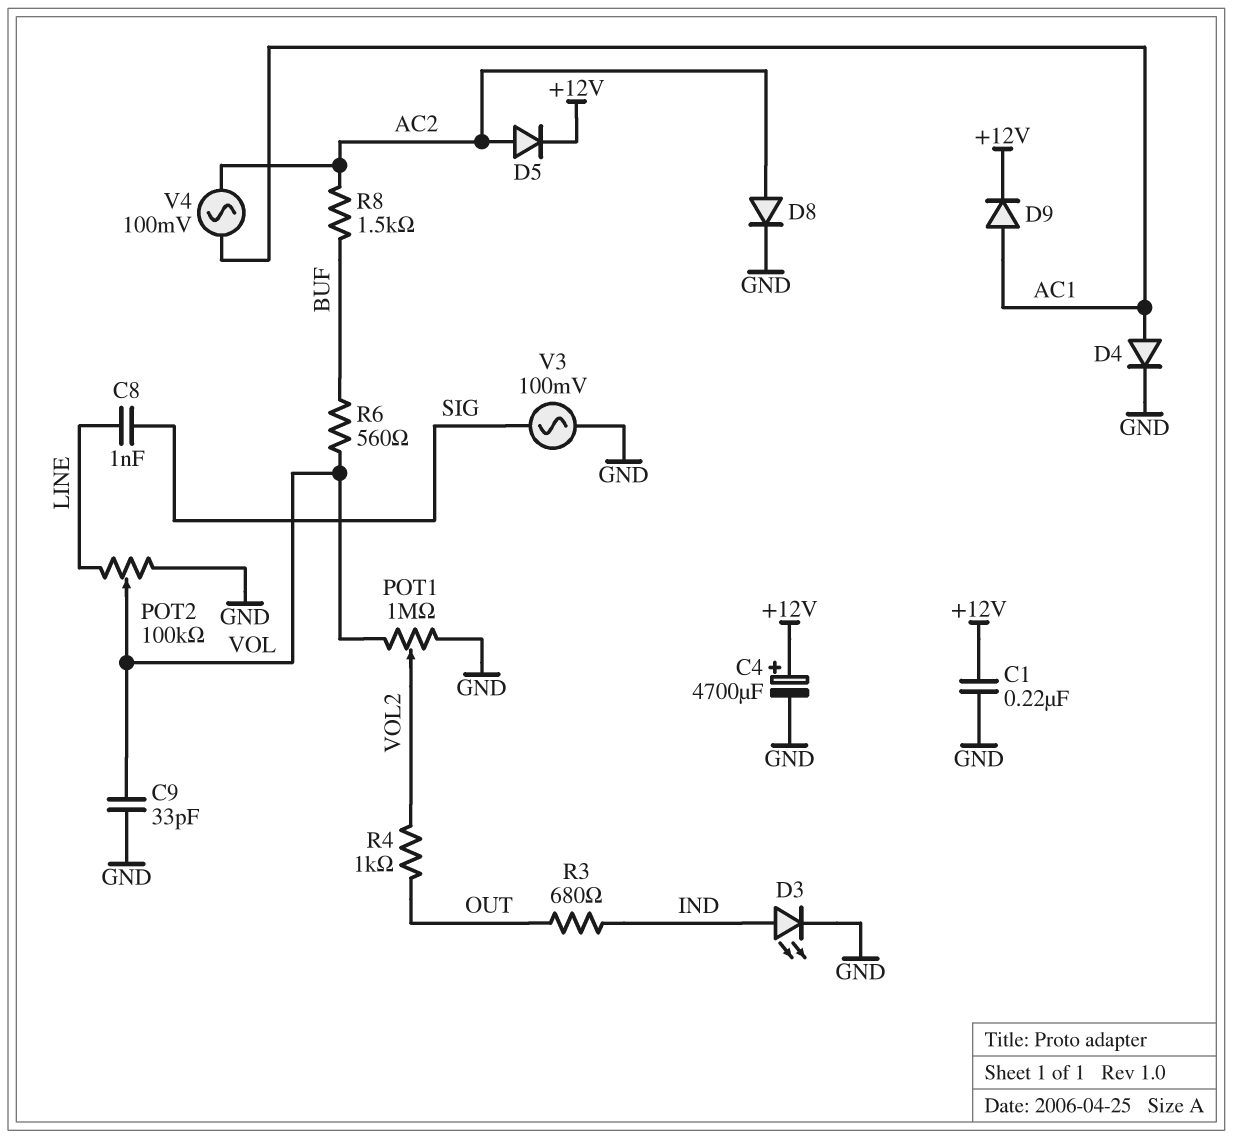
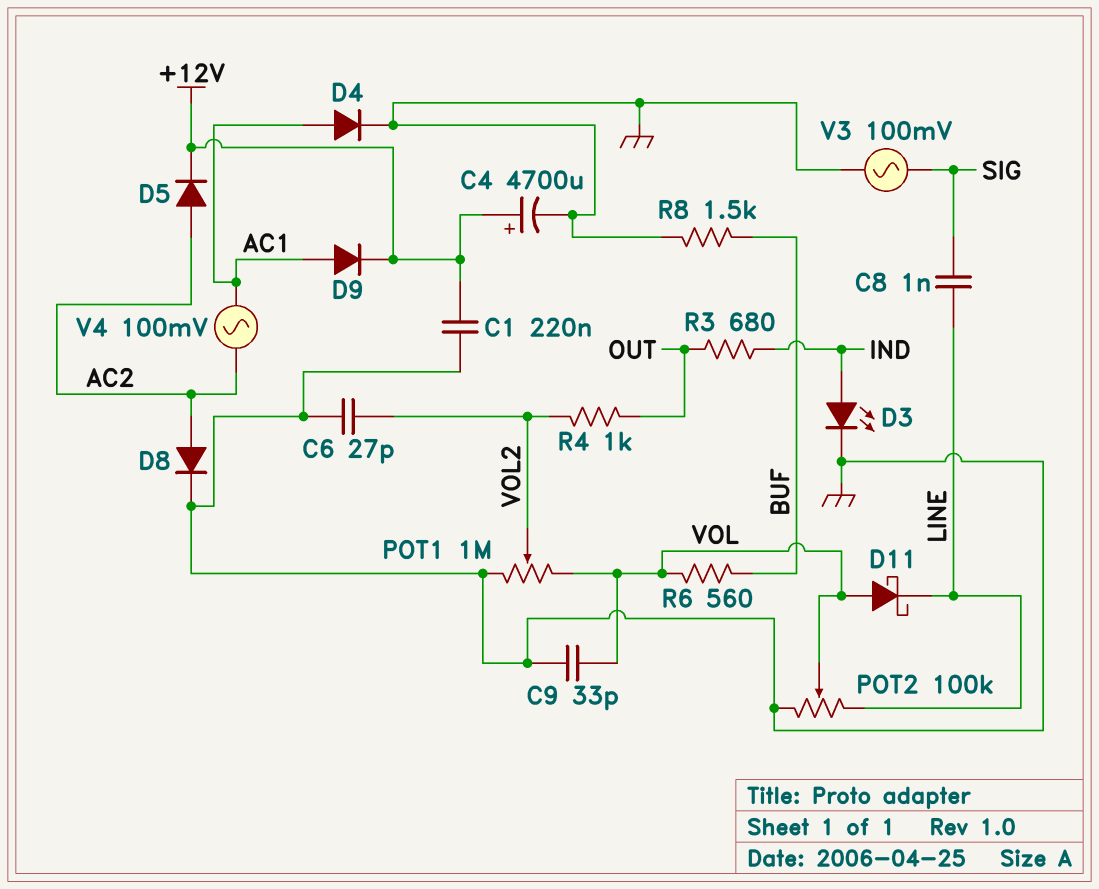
C6: none -> 27pF (GND, VOL2)
D11: none -> schottky (A VOL, K LINE)
R8: 1.5k (AC2, BUF) -> 1.5k (BUF, GND)

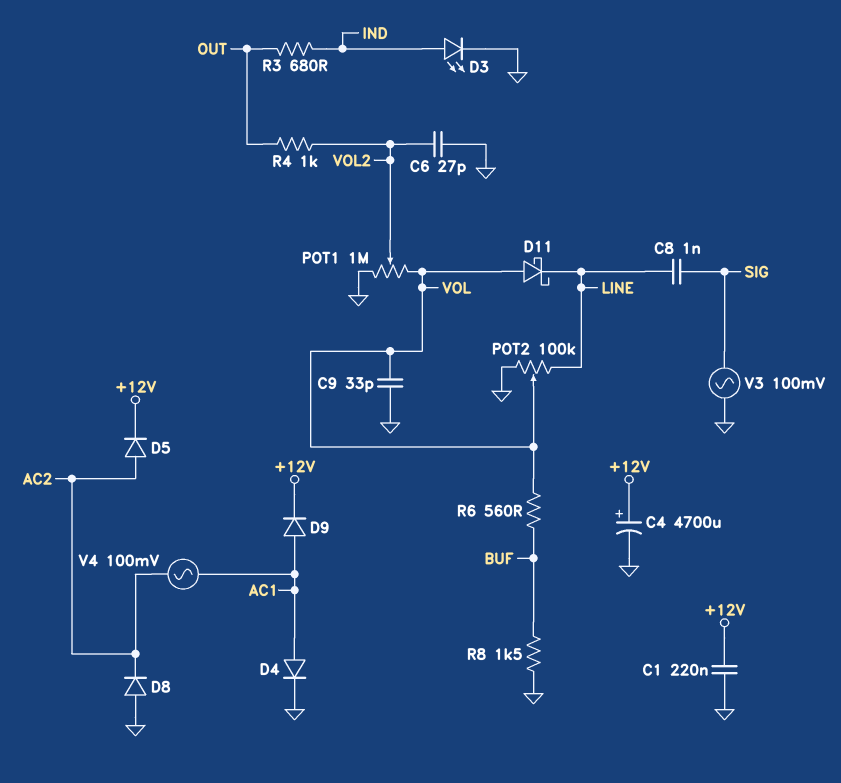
D8: diode (A AC2, K GND) -> diode (A GND, K AC2)

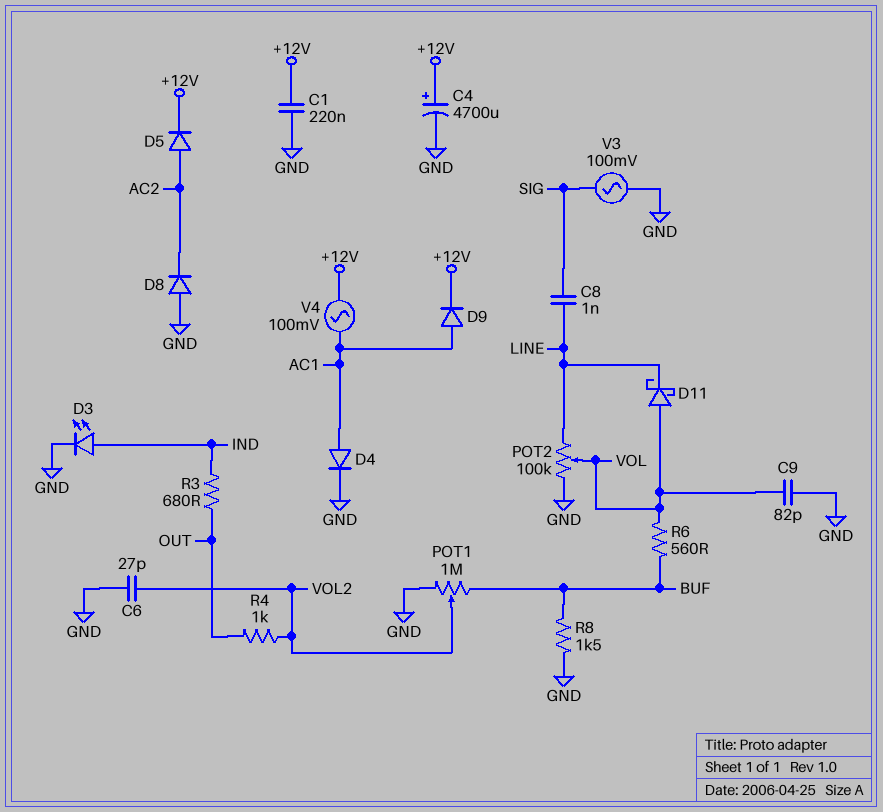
C9: 33pF (GND, VOL) -> 82pF (GND, VOL)
POT1: 1M (GND, VOL, wiper VOL2) -> 1M (BUF, GND, wiper VOL2)
V4: AC 100mV (AC1, AC2) -> AC 100mV (+12V, AC1)

